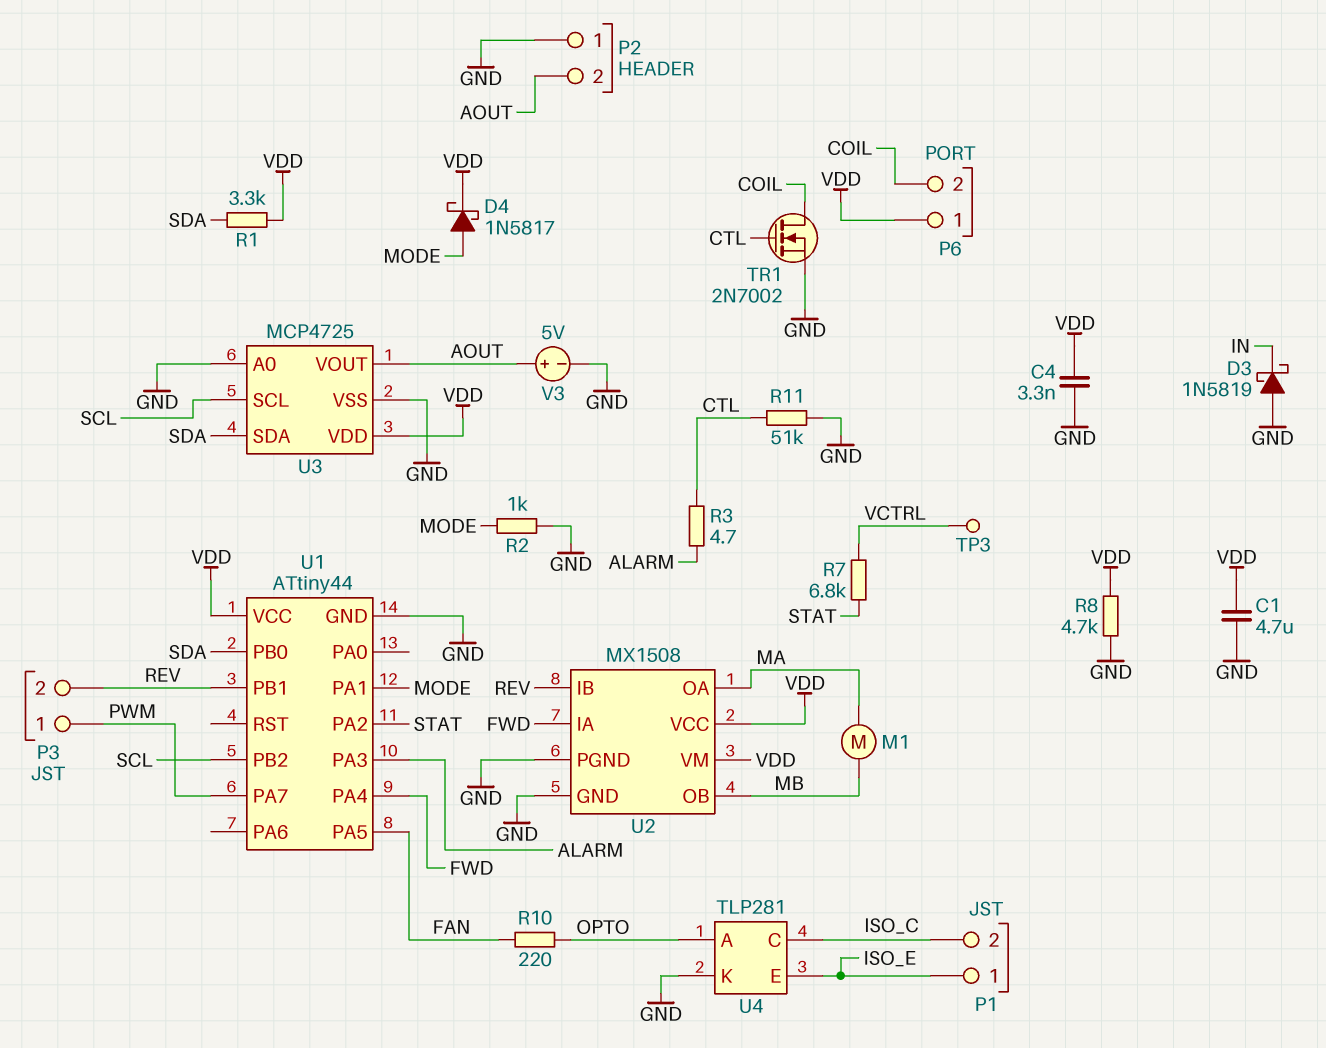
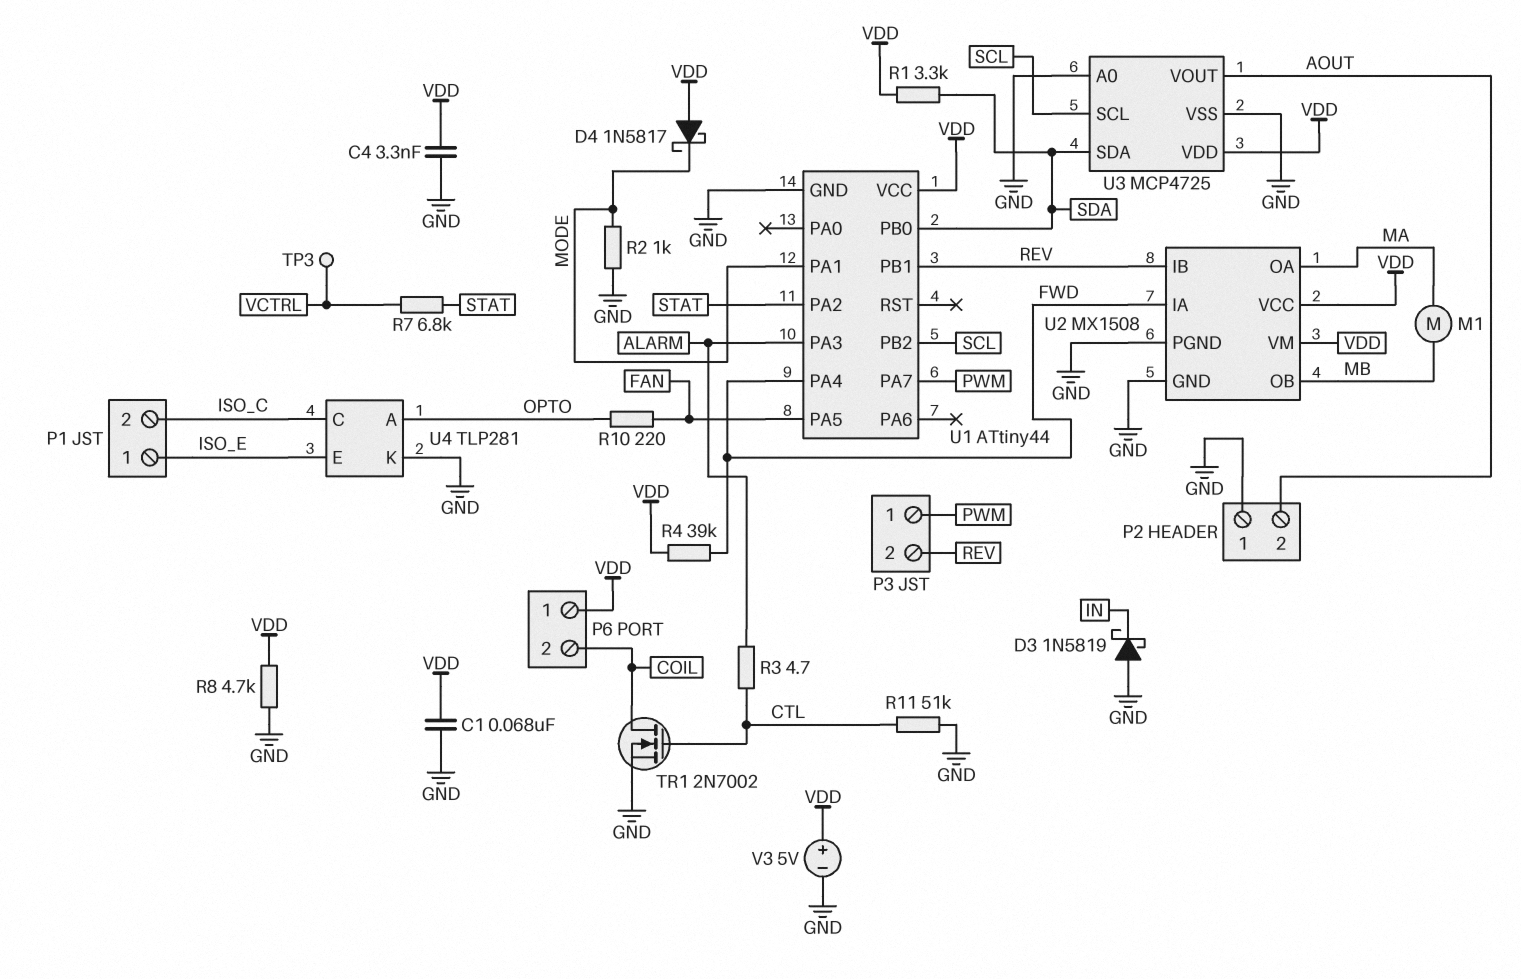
C1: 4.7uF (GND, VDD) -> 68nF (GND, VDD)
D4: schottky 1N5817 (A MODE, K VDD) -> schottky 1N5817 (A VDD, K MODE)
R4: none -> 39k (FWD, VDD)
V3: 5V (plus AOUT, minus GND) -> 5V (plus VDD, minus GND)

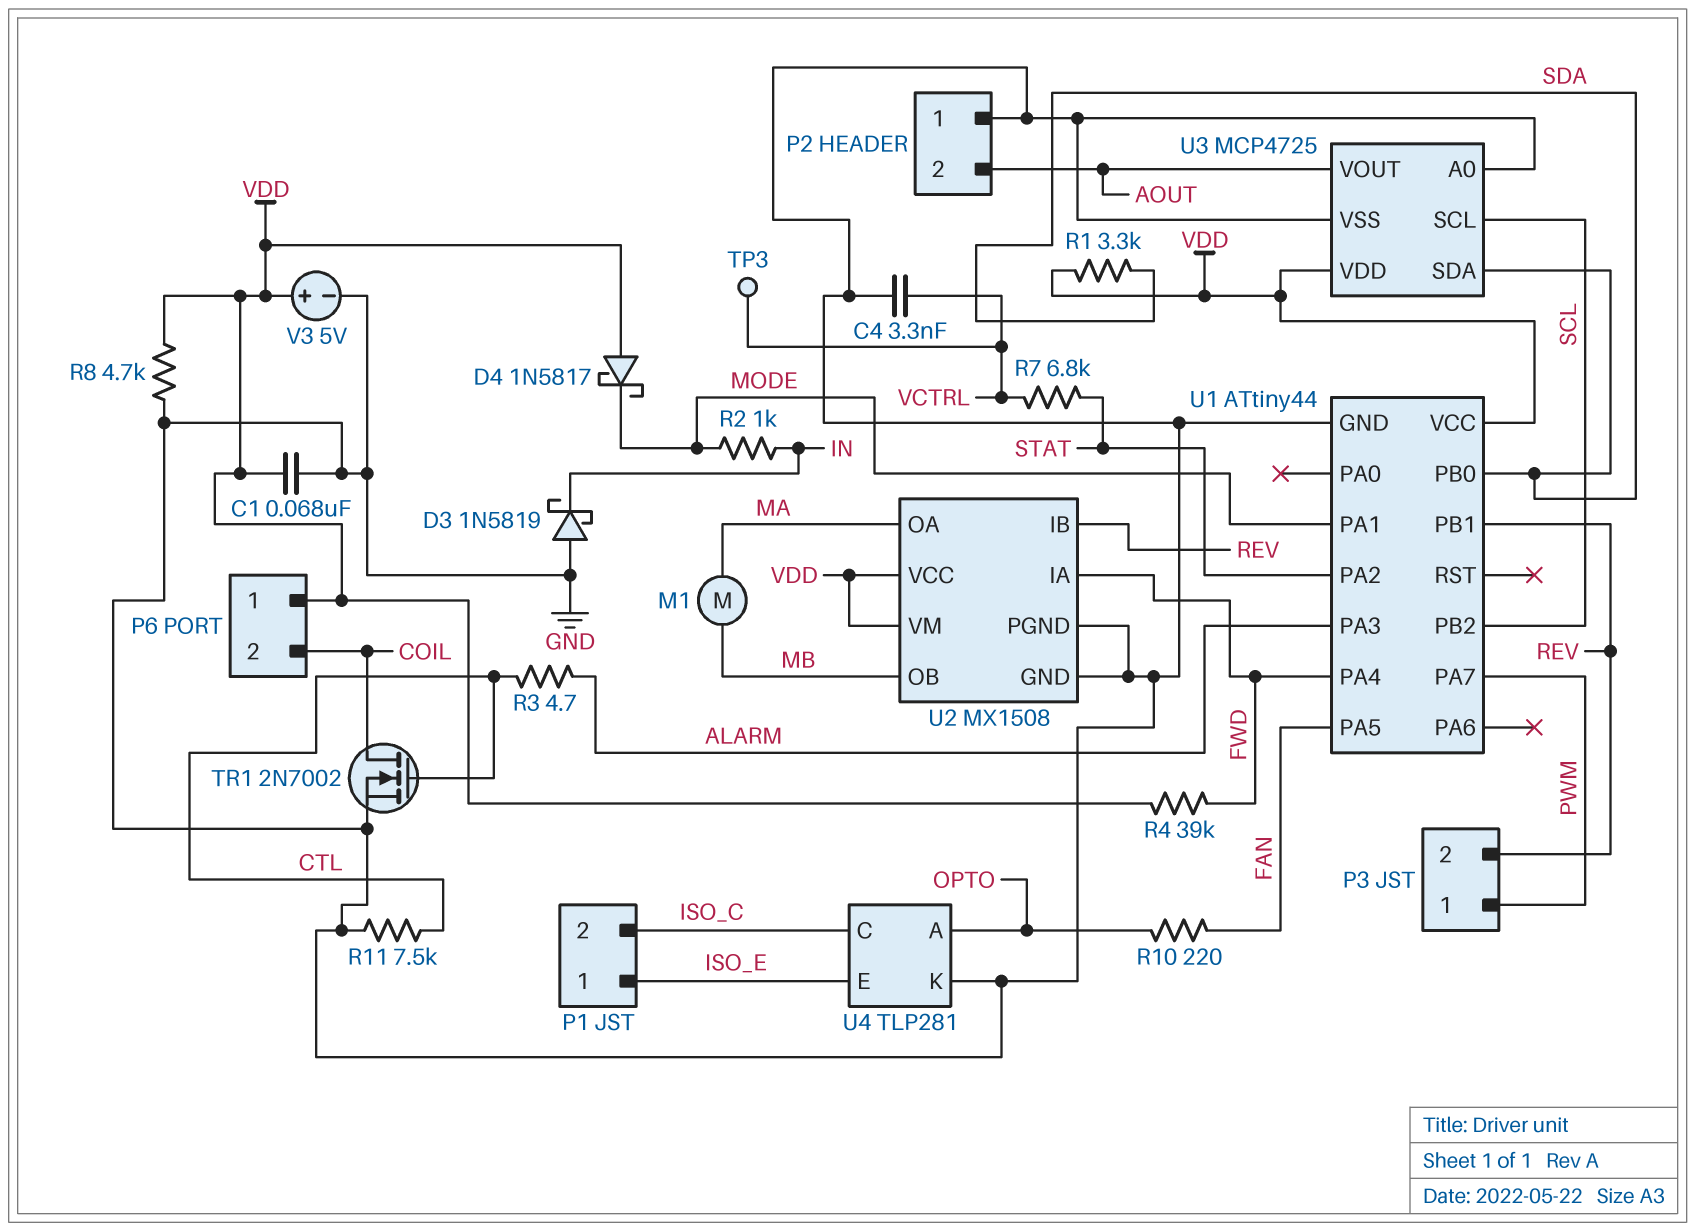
C4: 3.3nF (GND, VDD) -> 3.3nF (GND, VCTRL)
R2: 1k (GND, MODE) -> 1k (IN, MODE)
R11: 51k (CTL, GND) -> 7.5k (CTL, GND)

